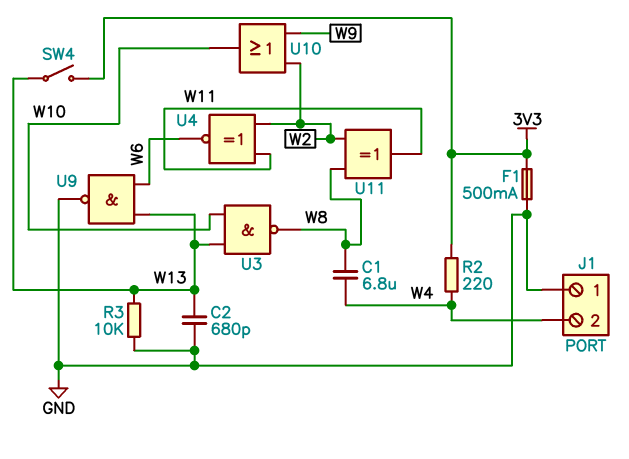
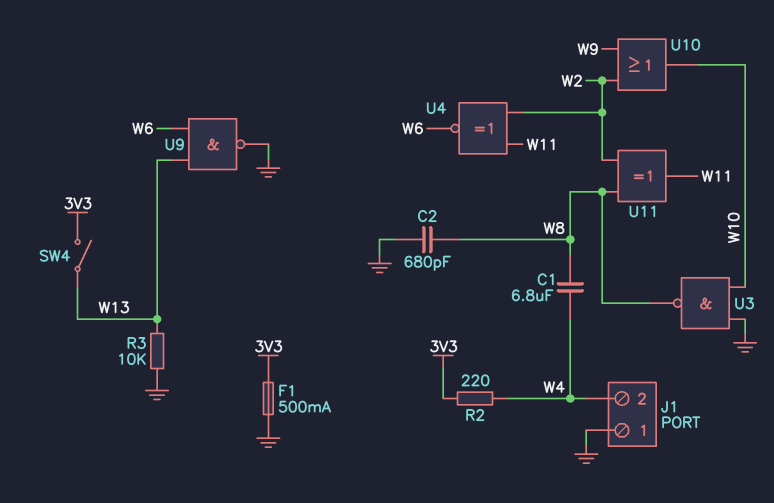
C2: 680pF (GND, W13) -> 680pF (GND, W8)
U3: NAND (in W10, in W13, out W8) -> NAND (in GND, in W10, out W8)

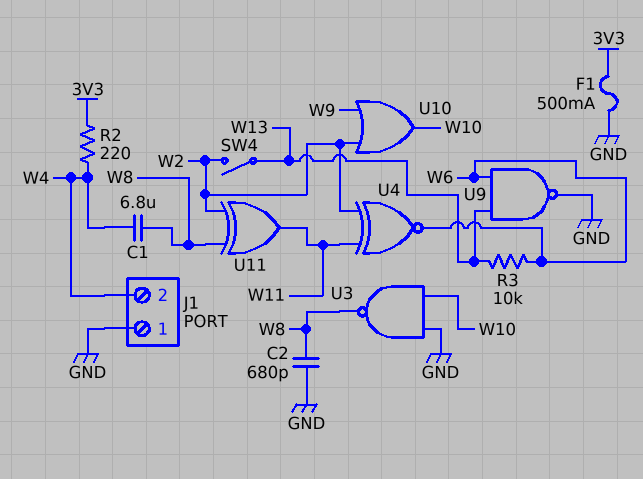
R3: 10k (GND, W13) -> 10k (W6, W13)
SW4: switch (3V3, W13) -> switch (W2, W13)

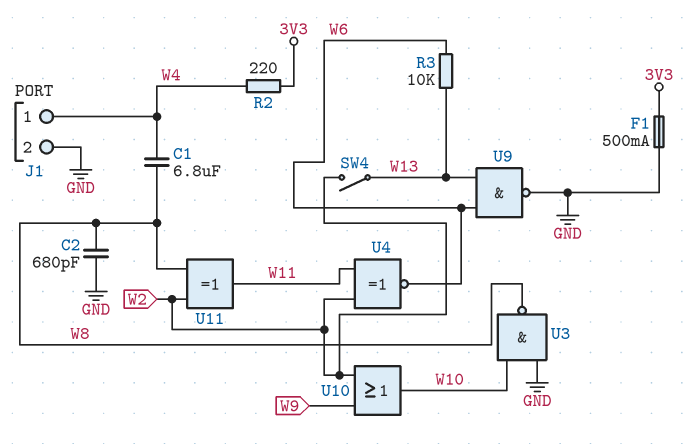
J1 pin 1: GND -> W4
J1 pin 2: W4 -> GND

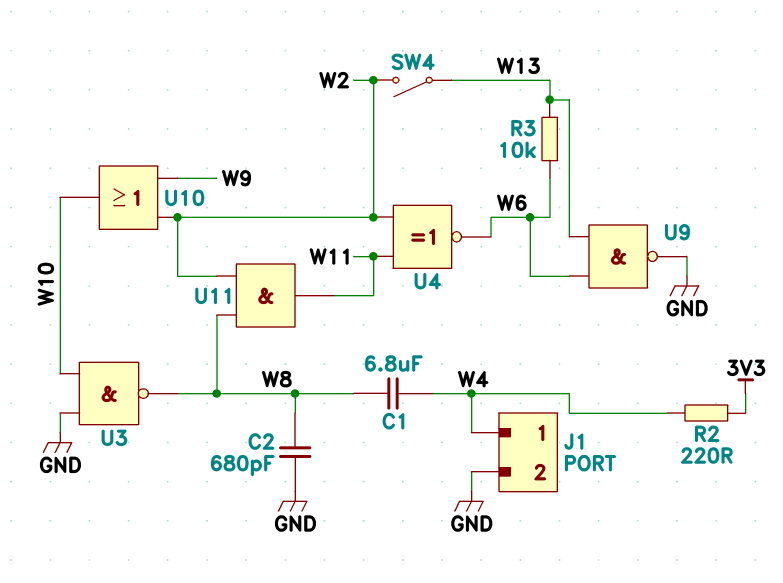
F1: 500mA (3V3, GND) -> none
U11: XOR (in W2, in W8, out W11) -> AND (in W2, in W8, out W11)

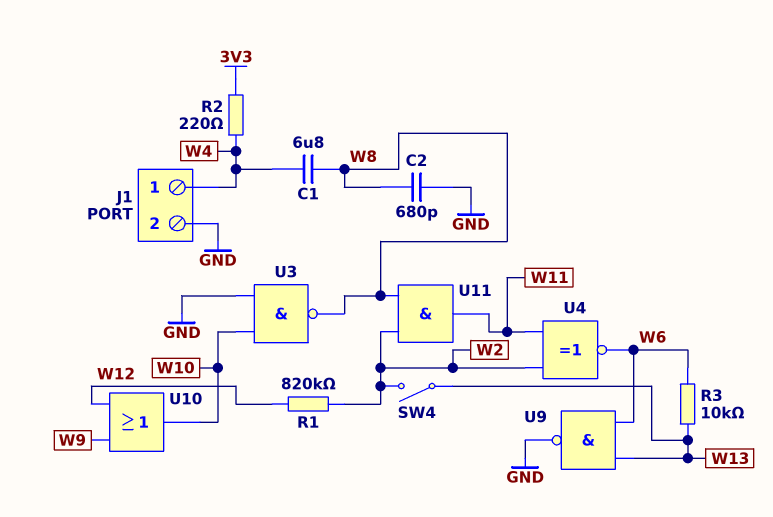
R1: none -> 820k (W2, W12)
U10: OR (in W2, in W9, out W10) -> OR (in W9, in W12, out W10)

